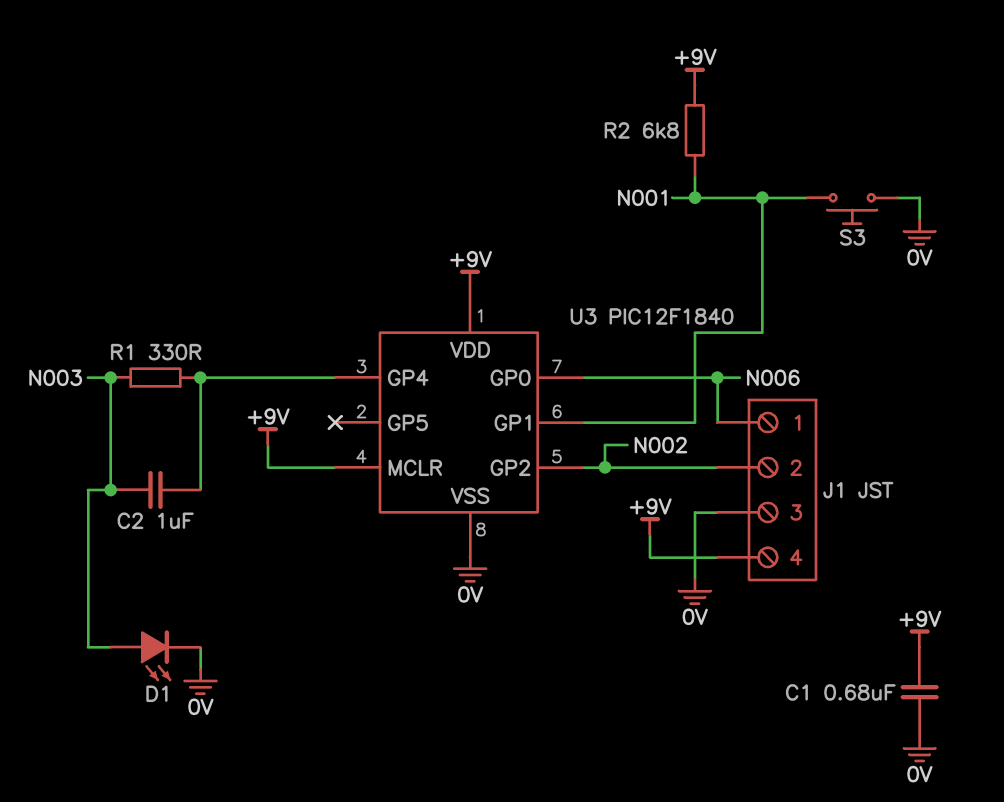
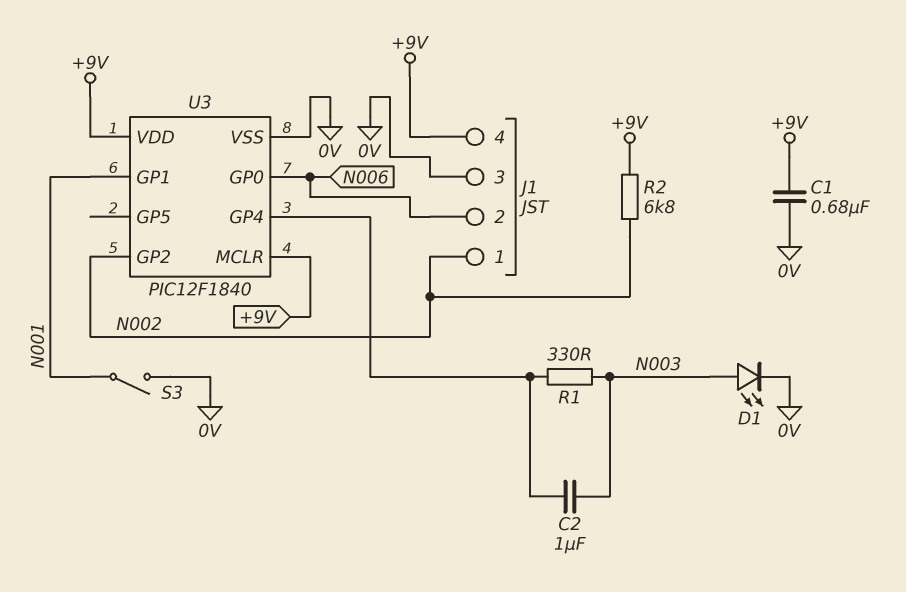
J1 pin 1: N006 -> N002
J1 pin 2: N002 -> N006
R2: 6.8k (+9V, N001) -> 6.8k (+9V, N002)
S3: button (0V, N001) -> switch (0V, N001)

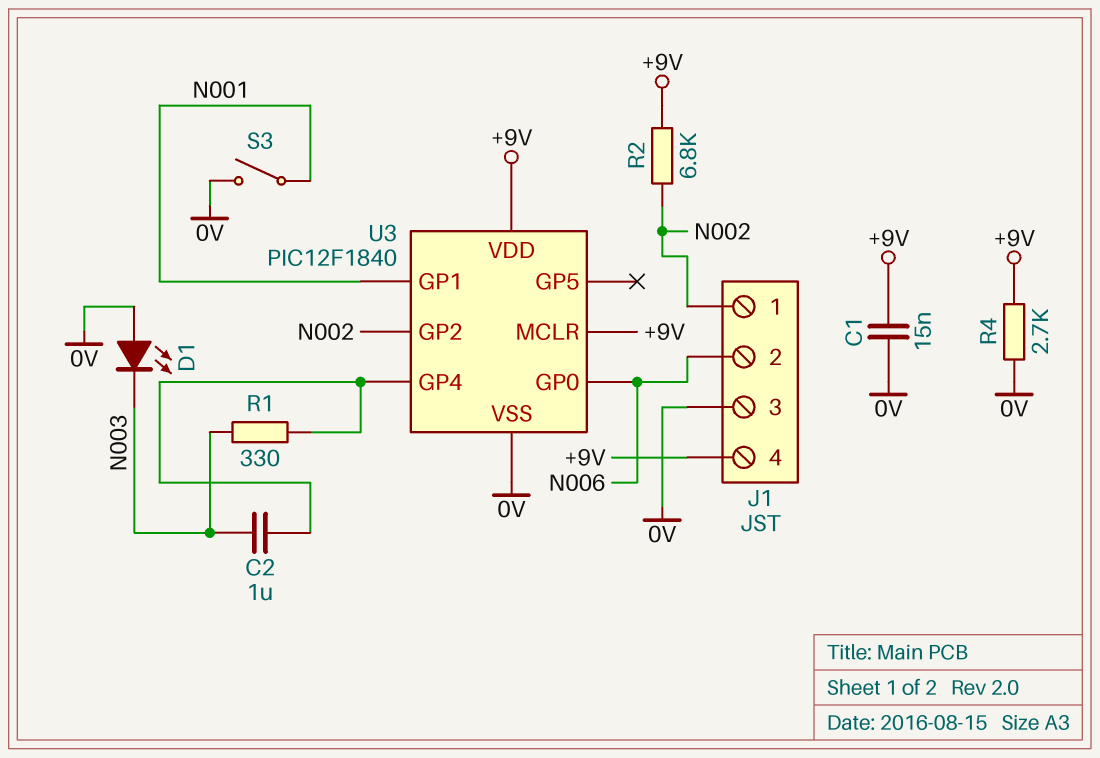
C1: 680nF (+9V, 0V) -> 15nF (+9V, 0V)
D1: LED (A N003, K 0V) -> LED (A 0V, K N003)
R4: none -> 2.7k (+9V, 0V)

